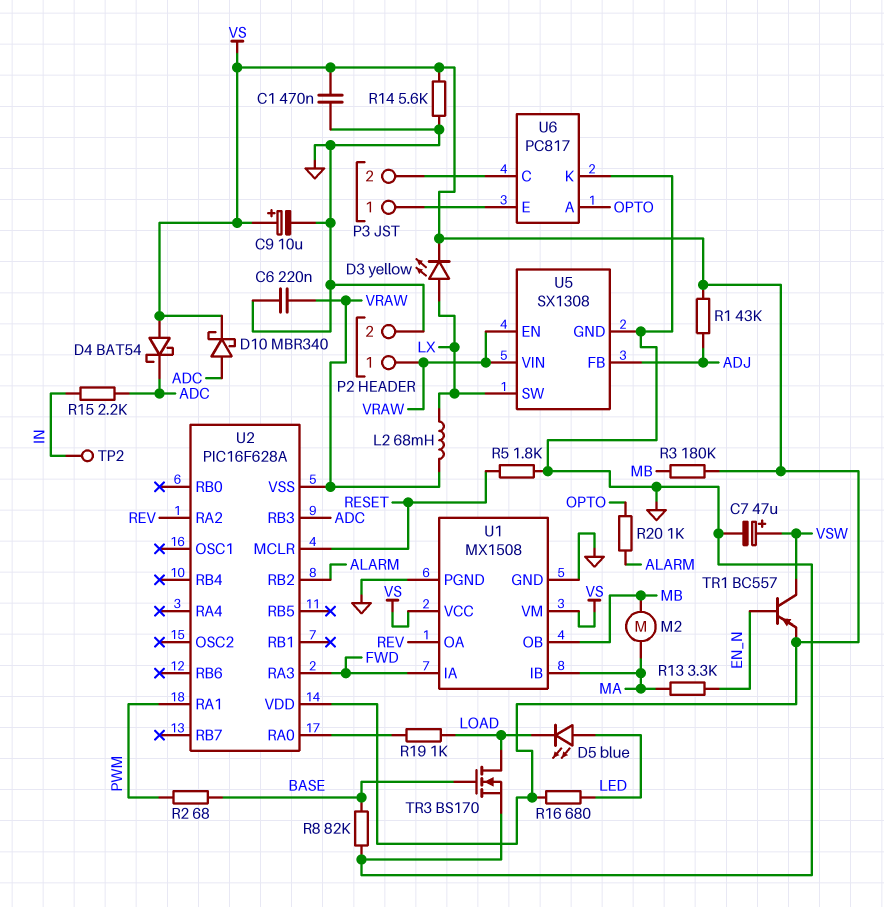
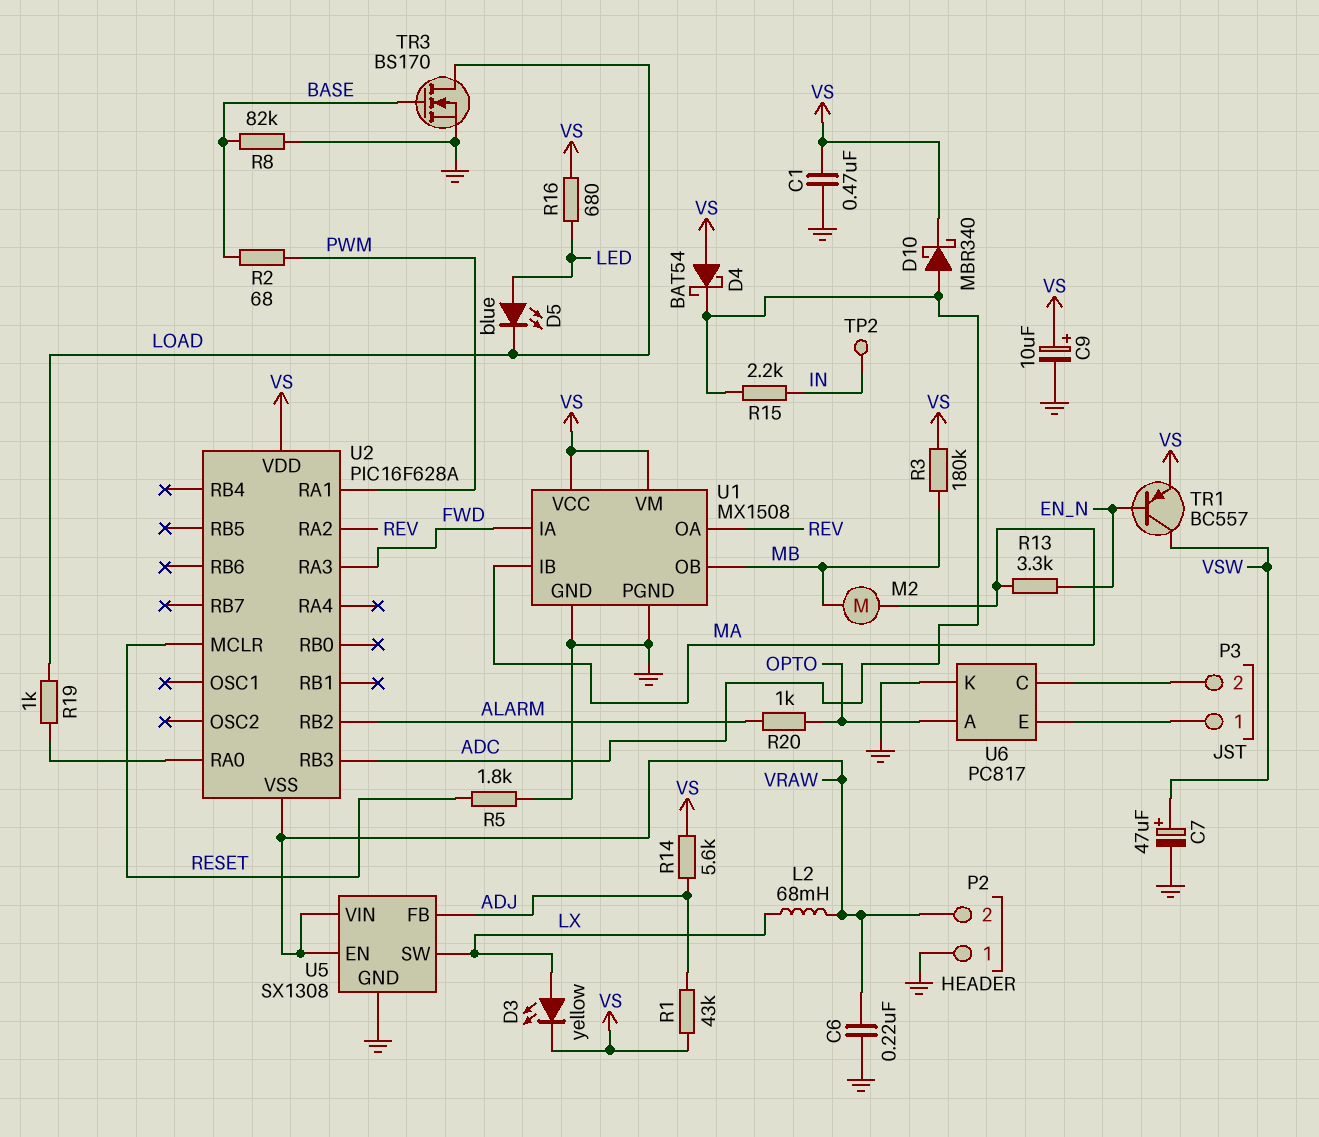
P2 pin 1: VRAW -> GND
P2 pin 2: GND -> VRAW
R14: 5.6k (GND, VS) -> 5.6k (ADJ, VS)

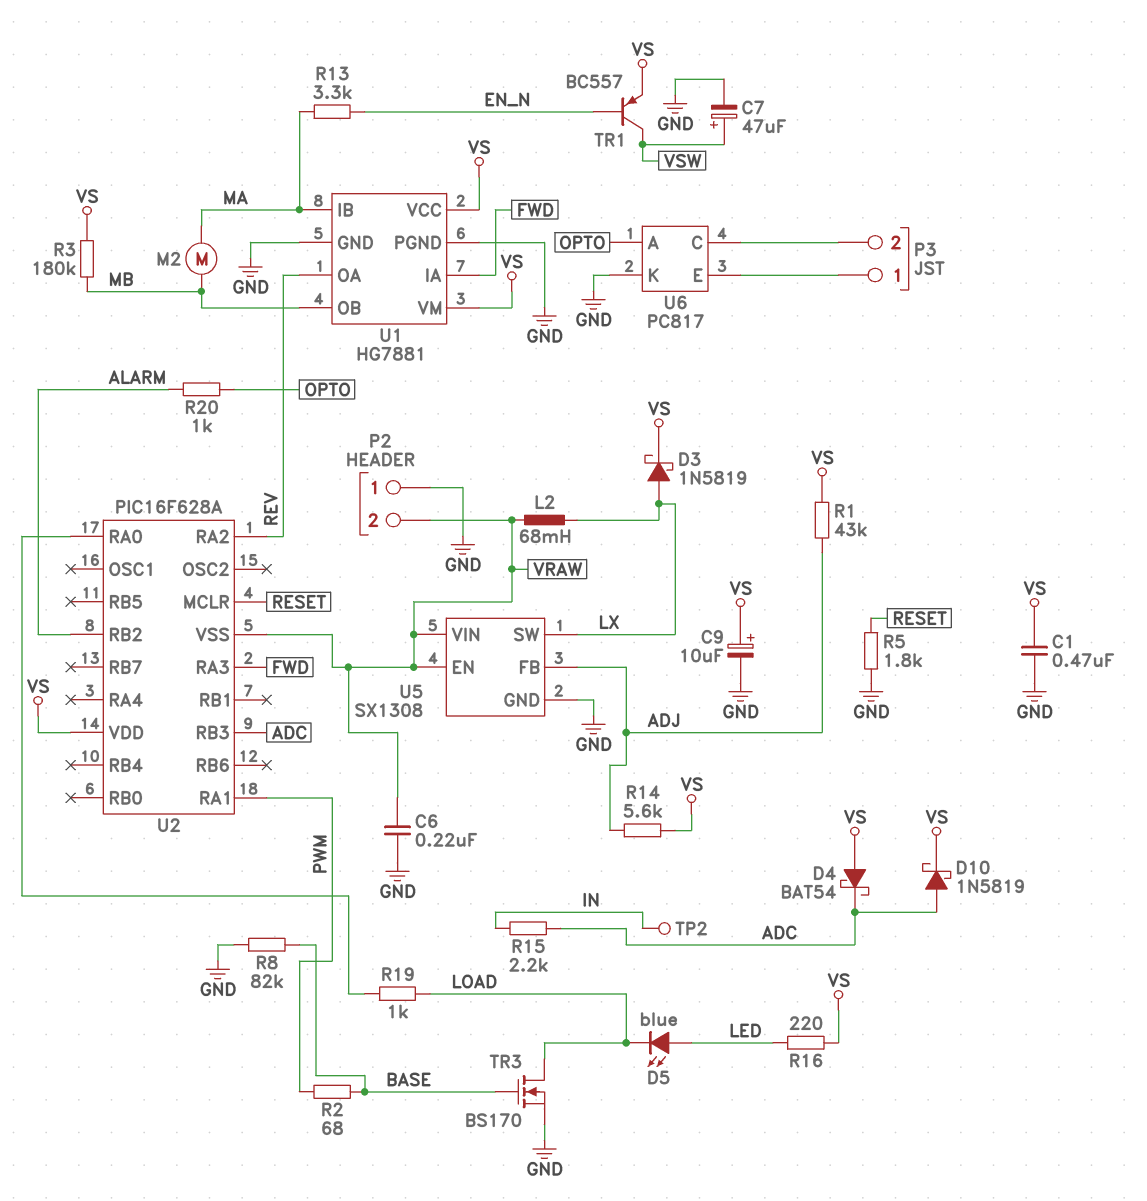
D3: LED yellow (A LX, K VS) -> schottky 1N5819 (A LX, K VS)
D10: schottky MBR340 (A ADC, K VS) -> schottky 1N5819 (A ADC, K VS)
R16: 680 (LED, VS) -> 220 (LED, VS)
U1: MX1508 -> HG7881

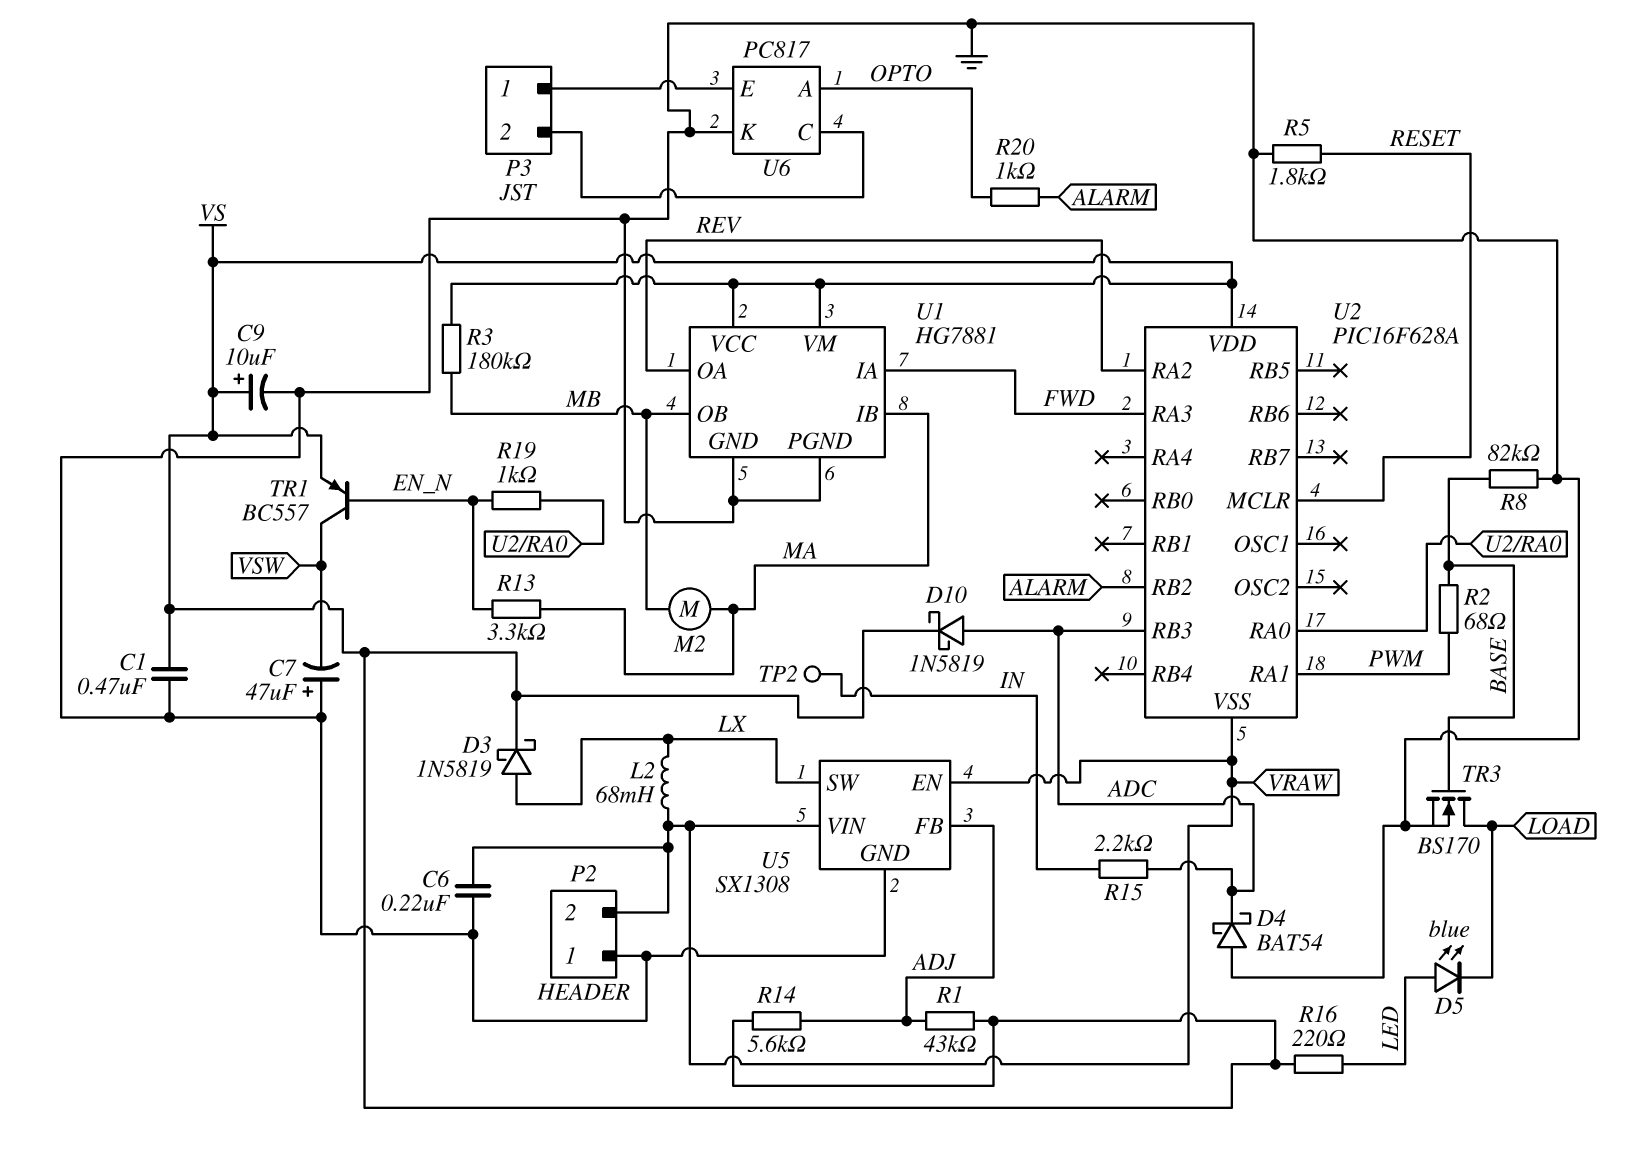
C7: 47uF (plus VSW, minus GND) -> 47uF (plus GND, minus VSW)
D4: schottky BAT54 (A VS, K ADC) -> schottky BAT54 (A GND, K ADC)
R19: 1k (LOAD, U2/RA0) -> 1k (EN_N, U2/RA0)

